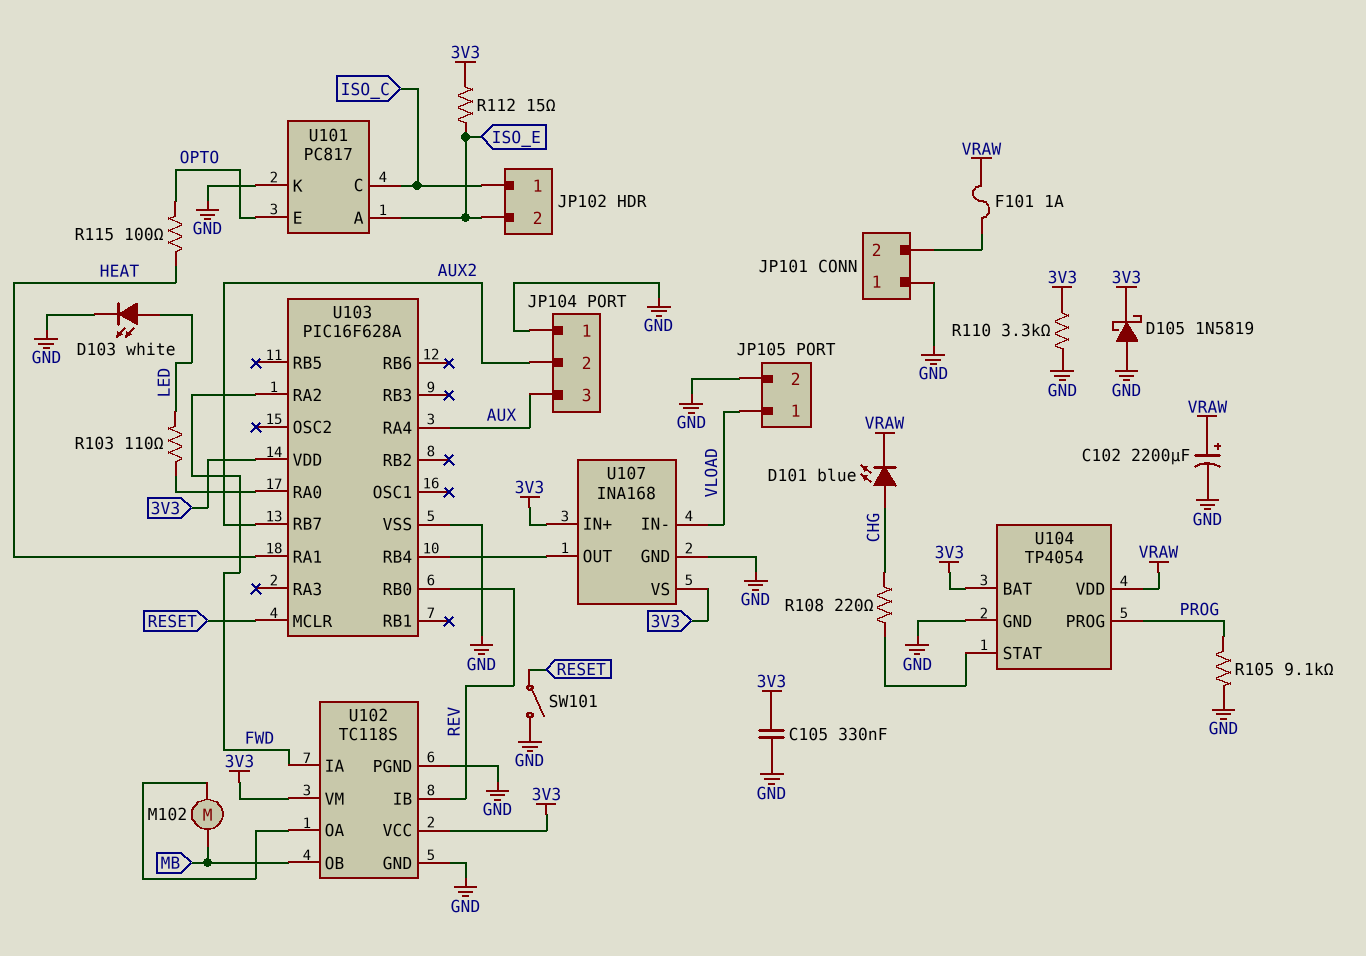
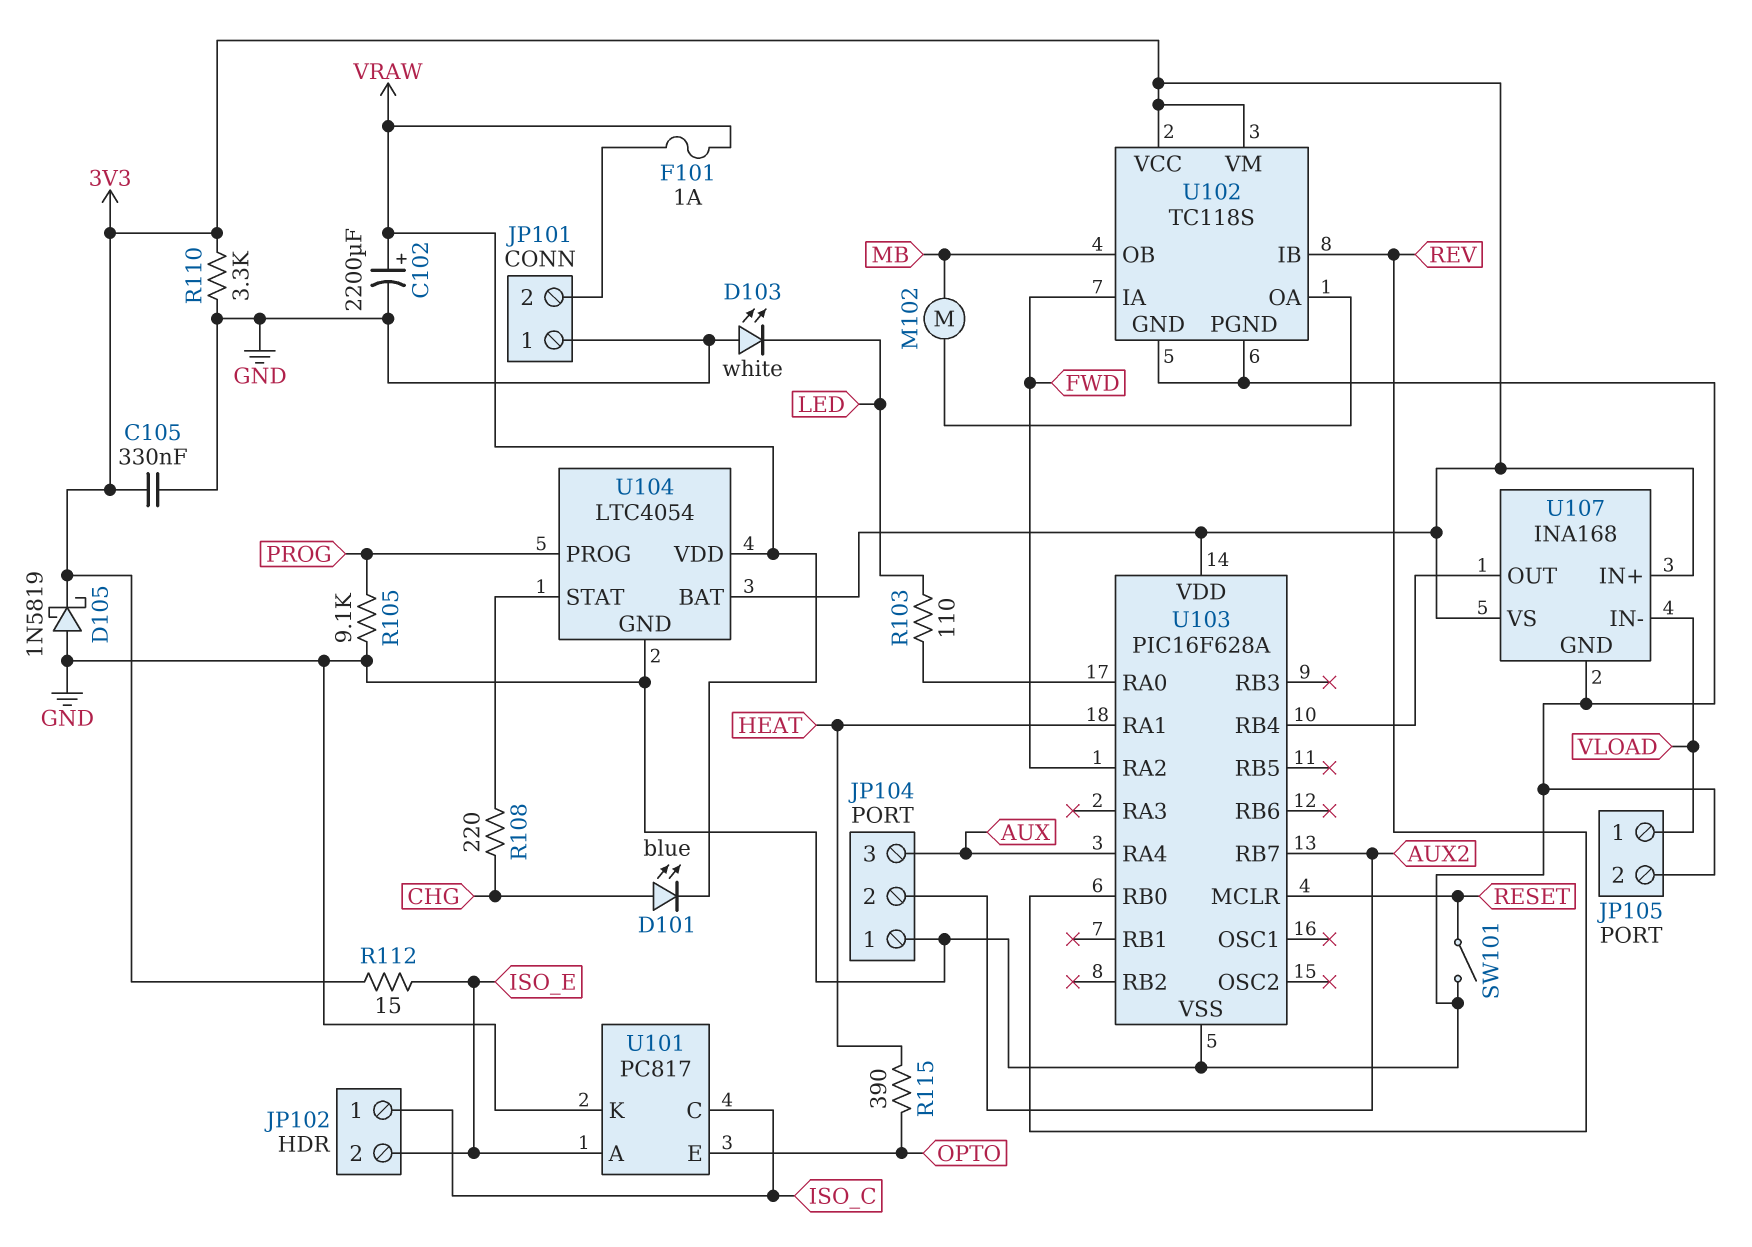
D103: LED white (A LED, K GND) -> LED white (A GND, K LED)
R115: 100 (HEAT, OPTO) -> 390 (HEAT, OPTO)
U104: TP4054 -> LTC4054

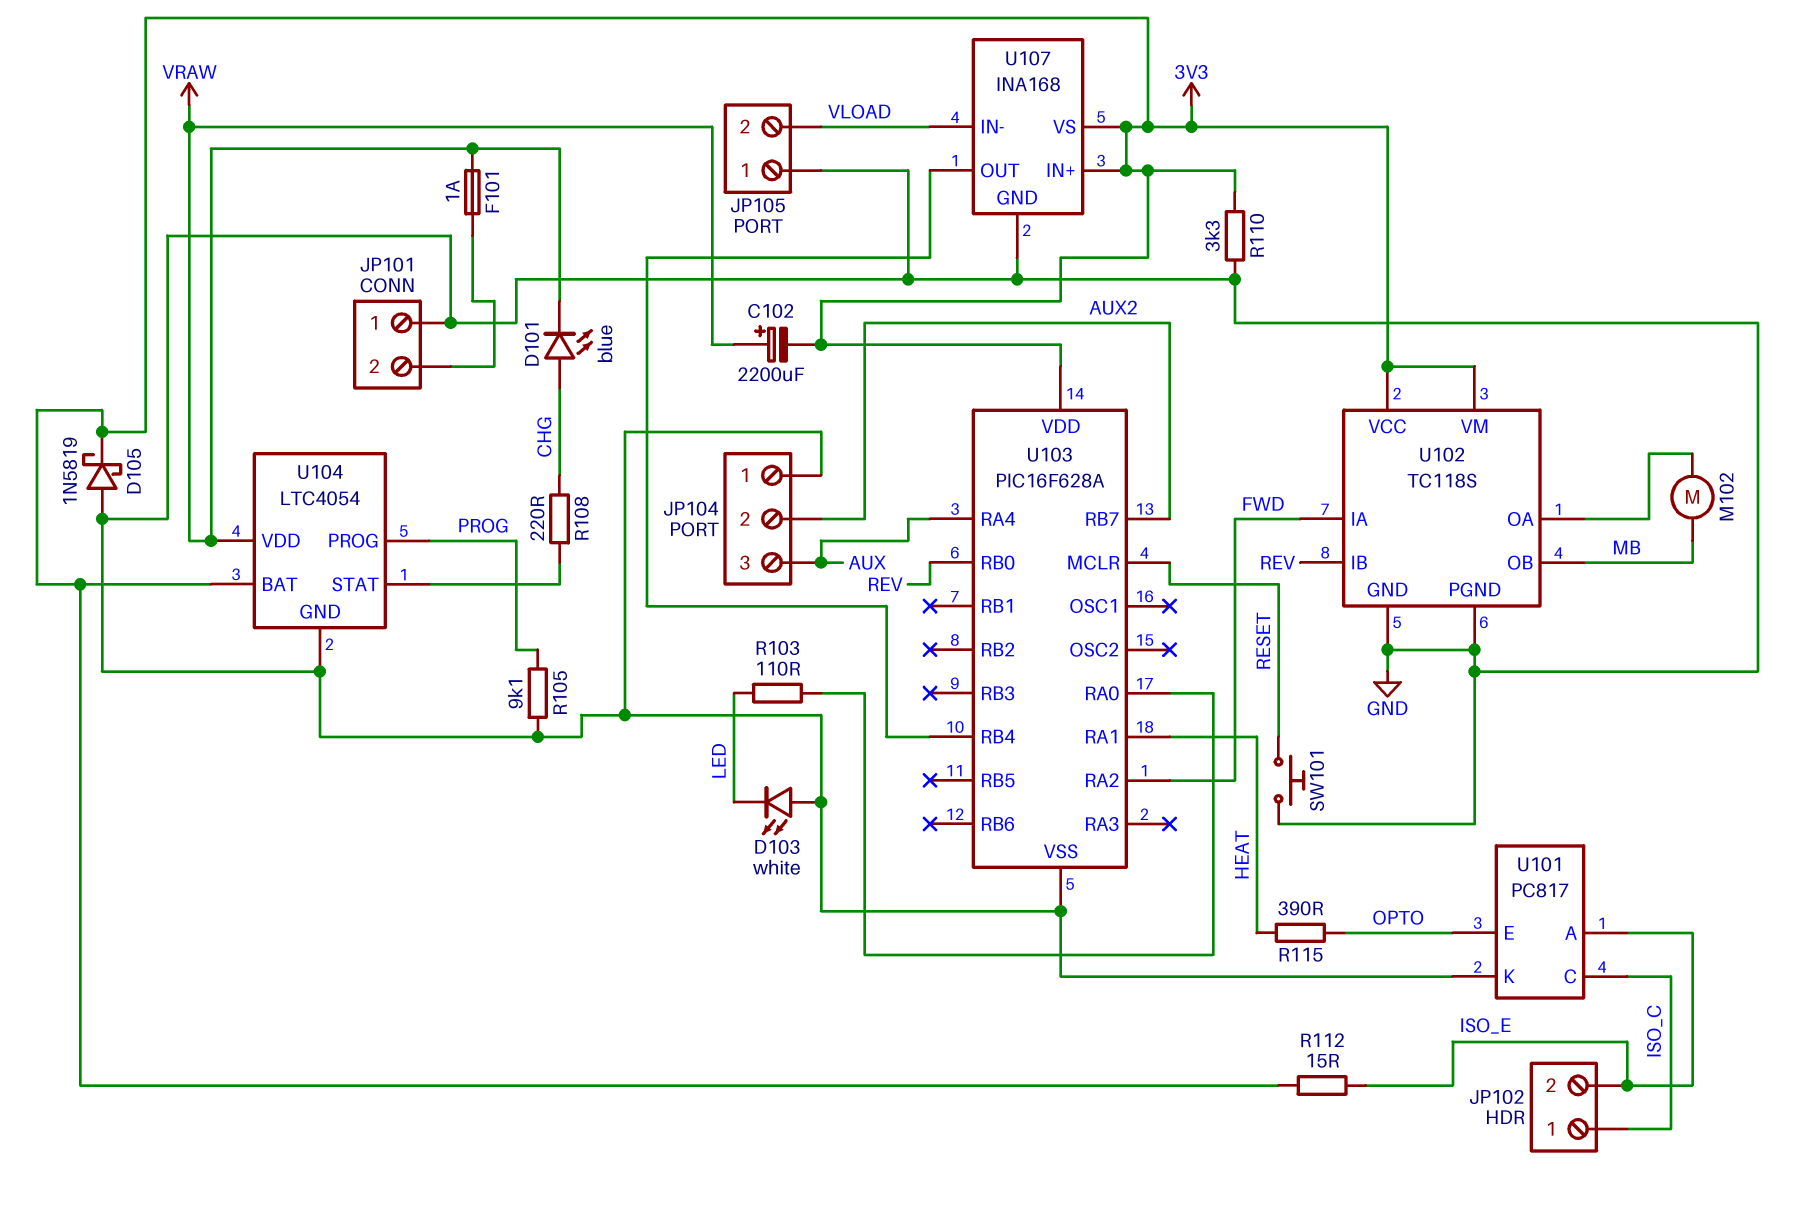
C102: 2200uF (plus VRAW, minus GND) -> 2200uF (plus VRAW, minus 3V3)
C105: 330nF (3V3, GND) -> none
JP105 pin 1: VLOAD -> GND
JP105 pin 2: GND -> VLOAD
SW101: switch (GND, RESET) -> button (GND, RESET)

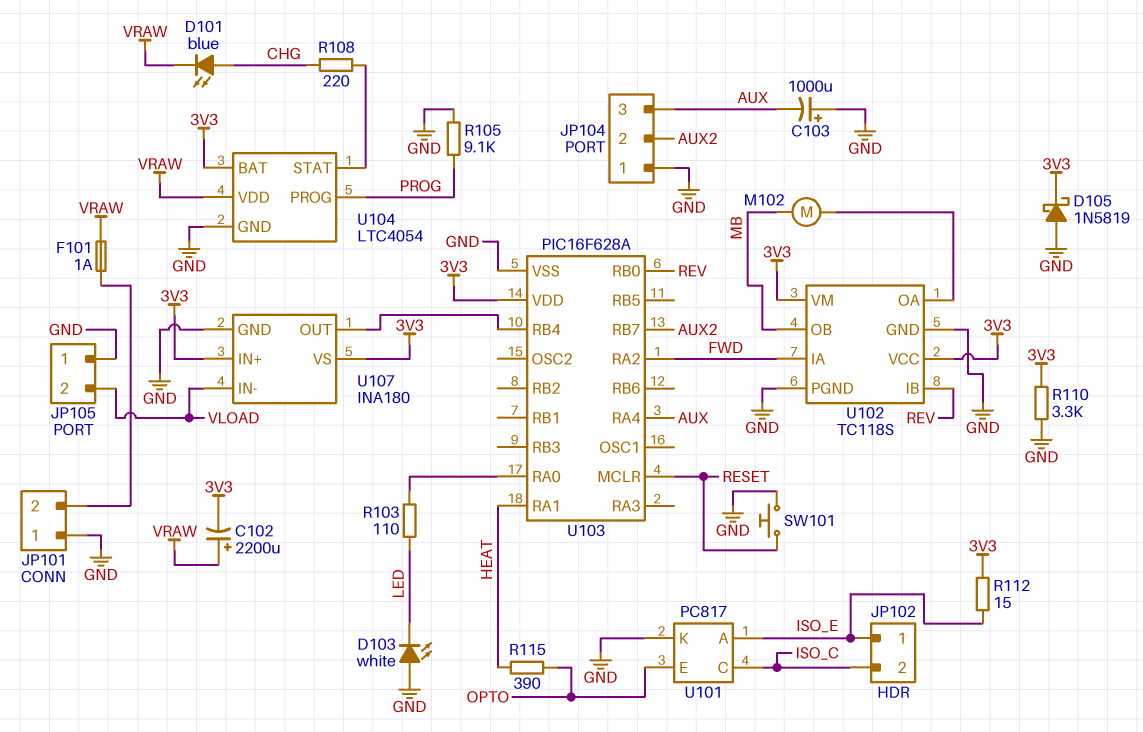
C103: none -> 1000uF (plus GND, minus AUX)
JP102 pin 1: ISO_C -> ISO_E
JP102 pin 2: ISO_E -> ISO_C
U107: INA168 -> INA180

